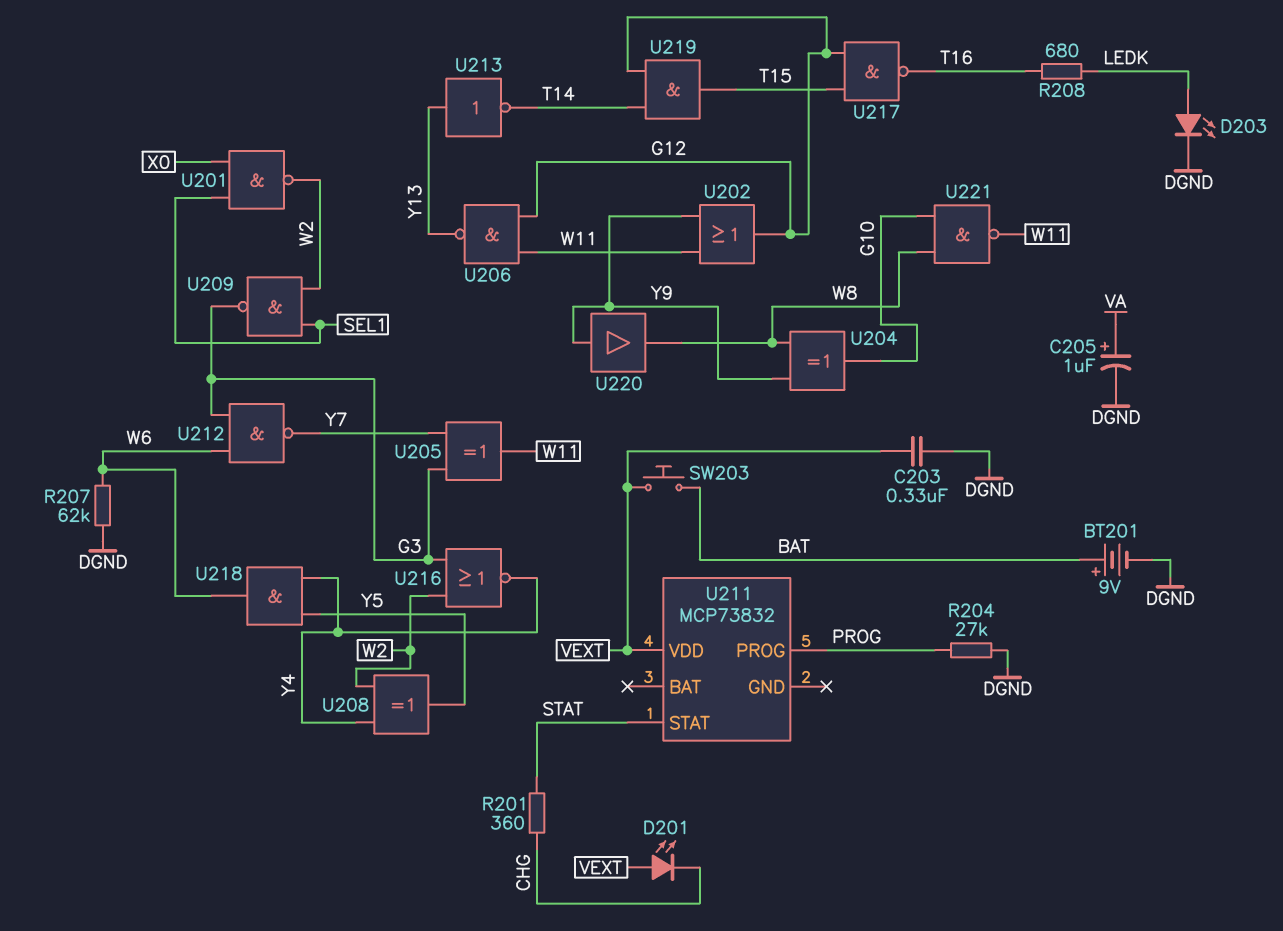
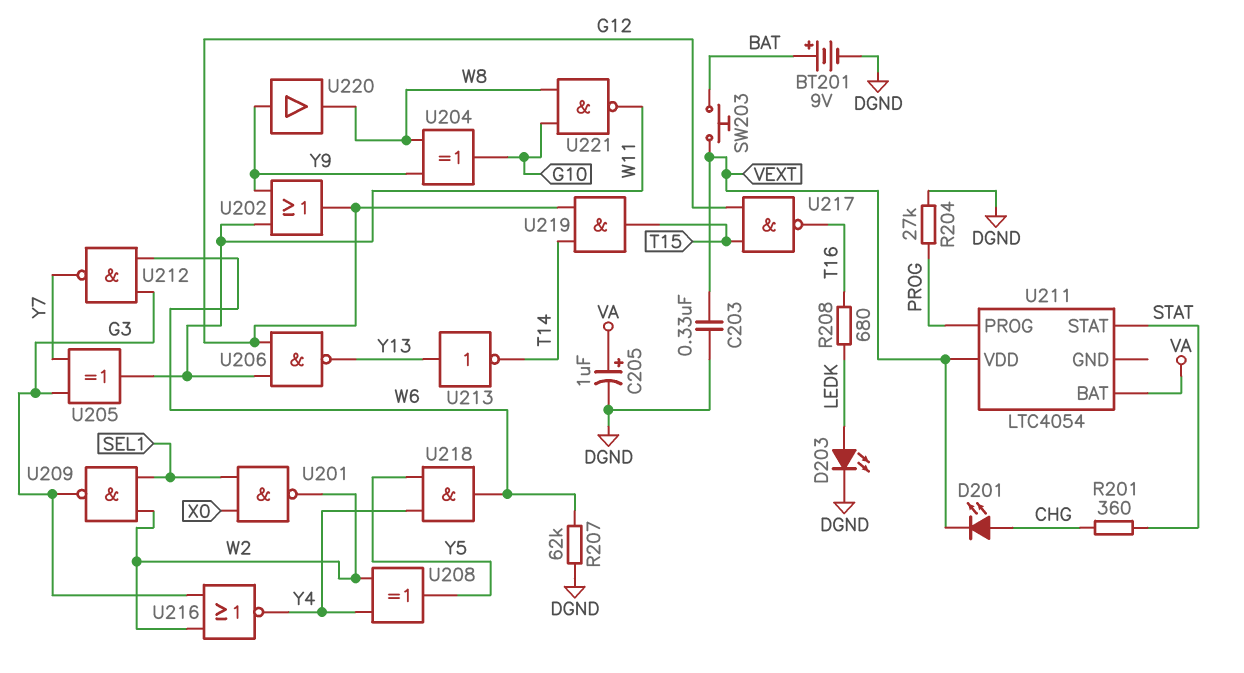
D201: LED (A VEXT, K CHG) -> LED (A CHG, K VEXT)
U211: MCP73832 -> LTC4054
U211 pin BAT: none -> VA

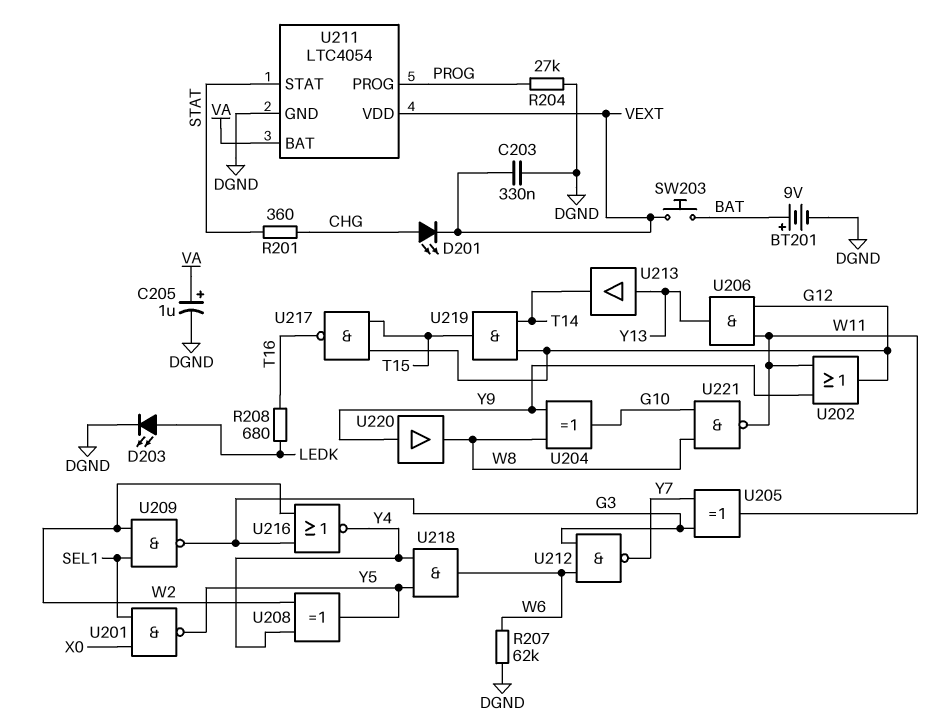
U201: NAND (in SEL1, in X0, out W2) -> NAND (in SEL1, in X0, out Y5)
U206: NAND (in G12, in W11, out Y13) -> AND (in G12, in W11, out Y13)
U211 pin GND: none -> DGND
U213: NOT (in Y13, out T14) -> buffer (in Y13, out T14)

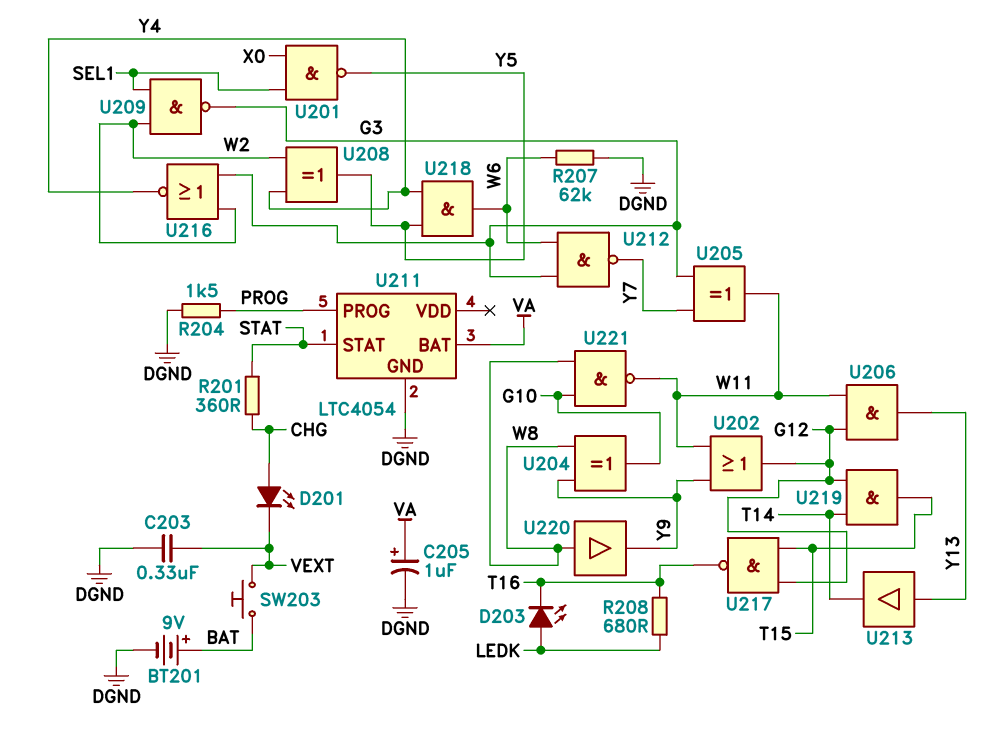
D203: LED (A LEDK, K DGND) -> LED (A LEDK, K T16)
R204: 27k (DGND, PROG) -> 1.5k (DGND, PROG)
U211 pin VDD: VEXT -> none
U220: buffer (in Y9, out W8) -> buffer (in W8, out Y9)

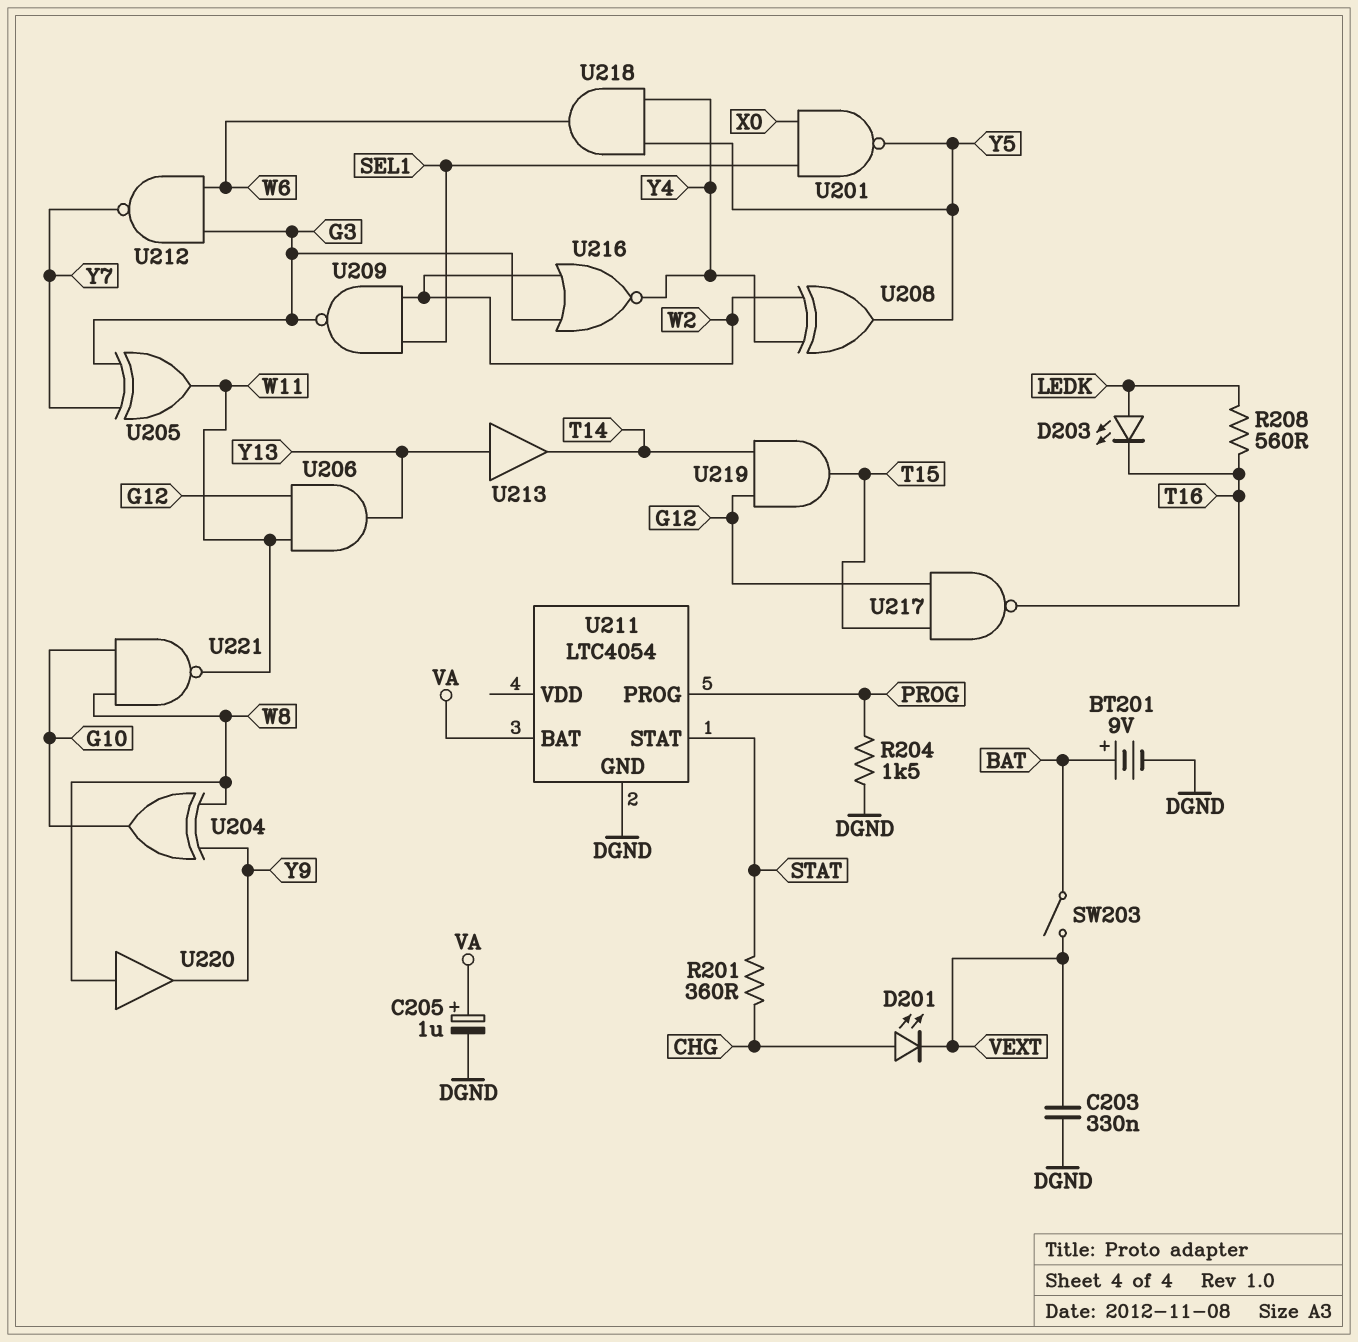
R207: 62k (DGND, W6) -> none
R208: 680 (LEDK, T16) -> 560 (LEDK, T16)
SW203: button (BAT, VEXT) -> switch (BAT, VEXT)
U202: OR (in W11, in Y9, out G12) -> none

